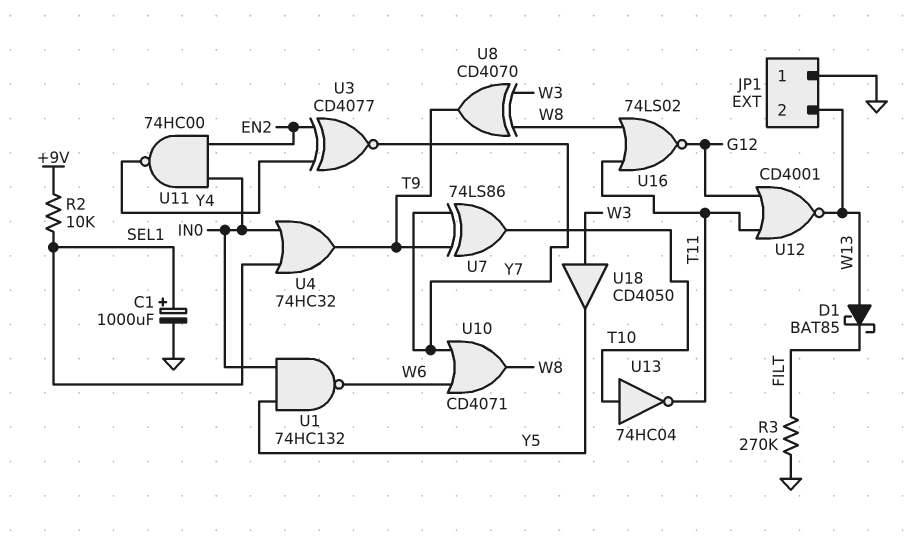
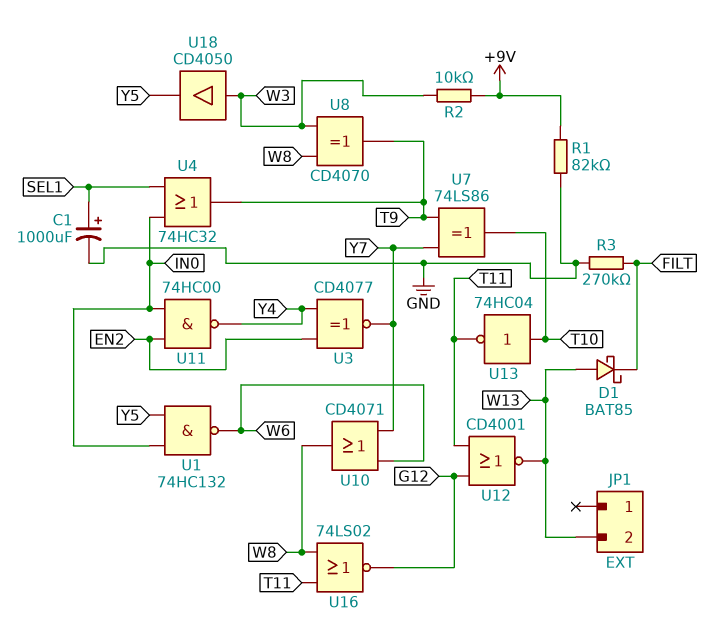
JP1 pin 1: GND -> none
R1: none -> 82k (+9V, GND)
R2: 10k (+9V, SEL1) -> 10k (+9V, W3)

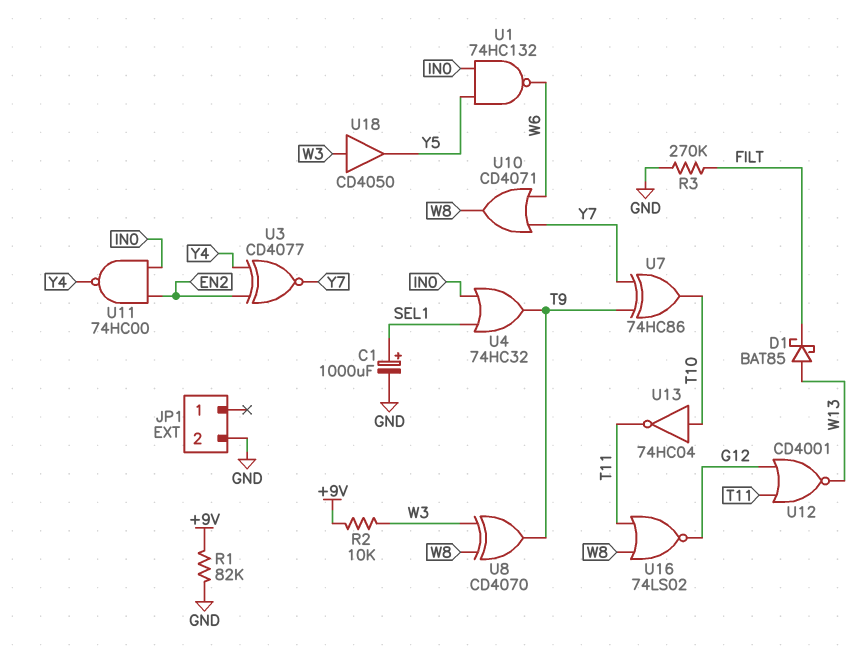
JP1 pin 2: W13 -> GND
U7: XOR 74LS86 (in T9, in Y7, out T10) -> XOR 74HC86 (in T9, in Y7, out T10)

